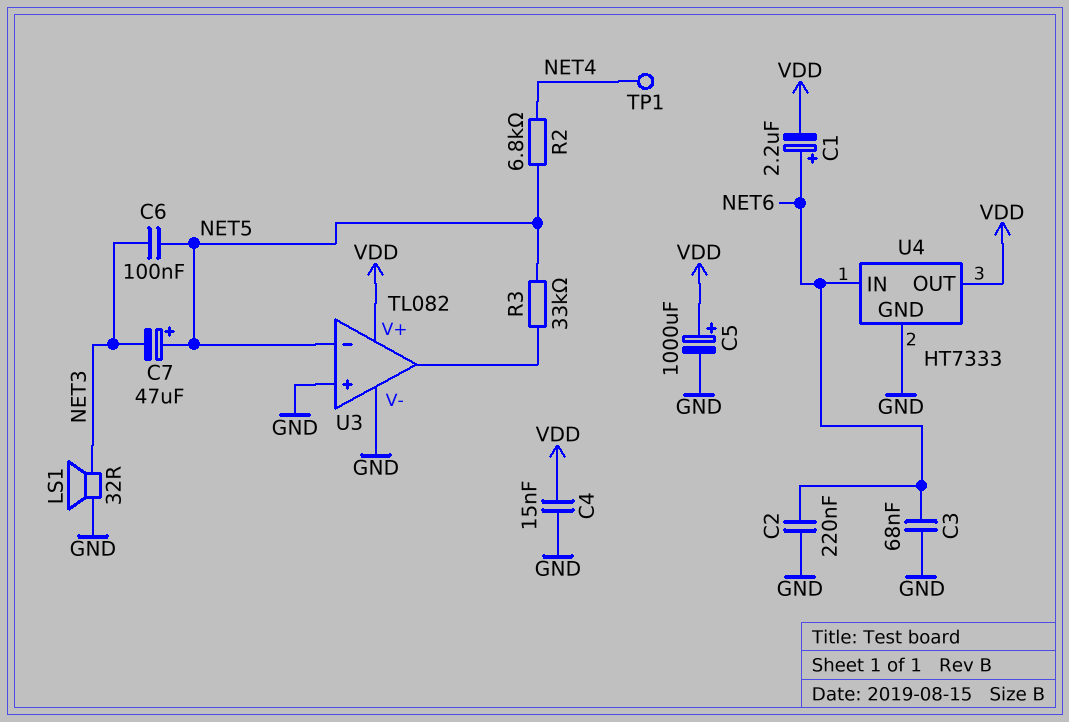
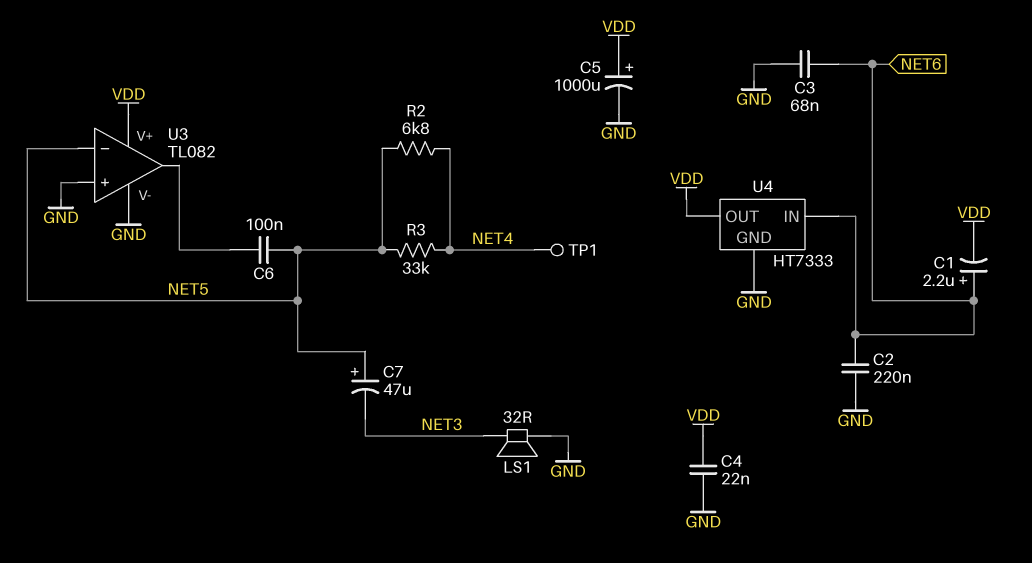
C4: 15nF (GND, VDD) -> 22nF (GND, VDD)
C6: 100nF (NET3, NET5) -> 100nF (NET5, U3/out)
R3: 33k (NET5, U3/out) -> 33k (NET4, NET5)

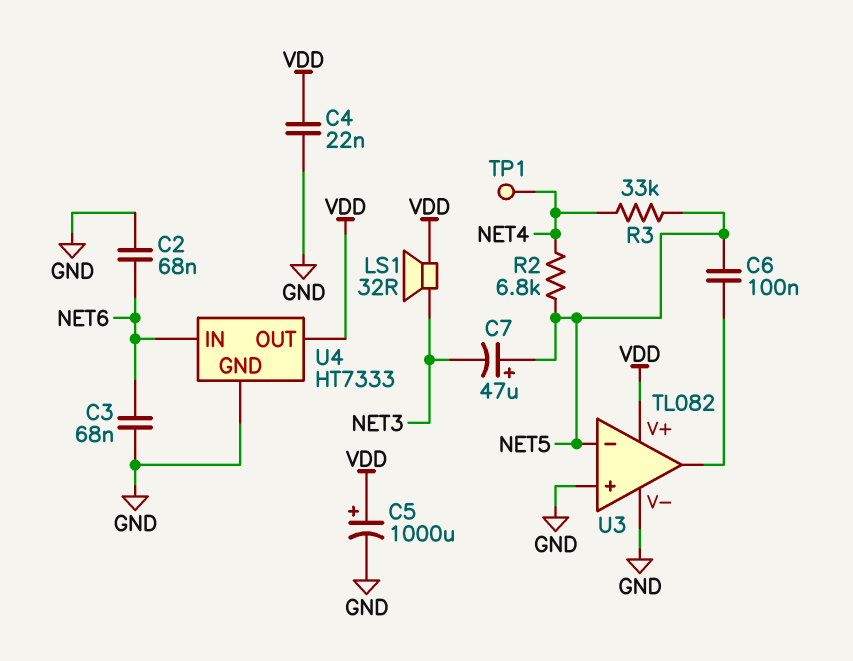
C1: 2.2uF (plus NET6, minus VDD) -> none
C2: 220nF (GND, NET6) -> 68nF (GND, NET6)
LS1: speaker 32R (GND, NET3) -> speaker 32R (NET3, VDD)

